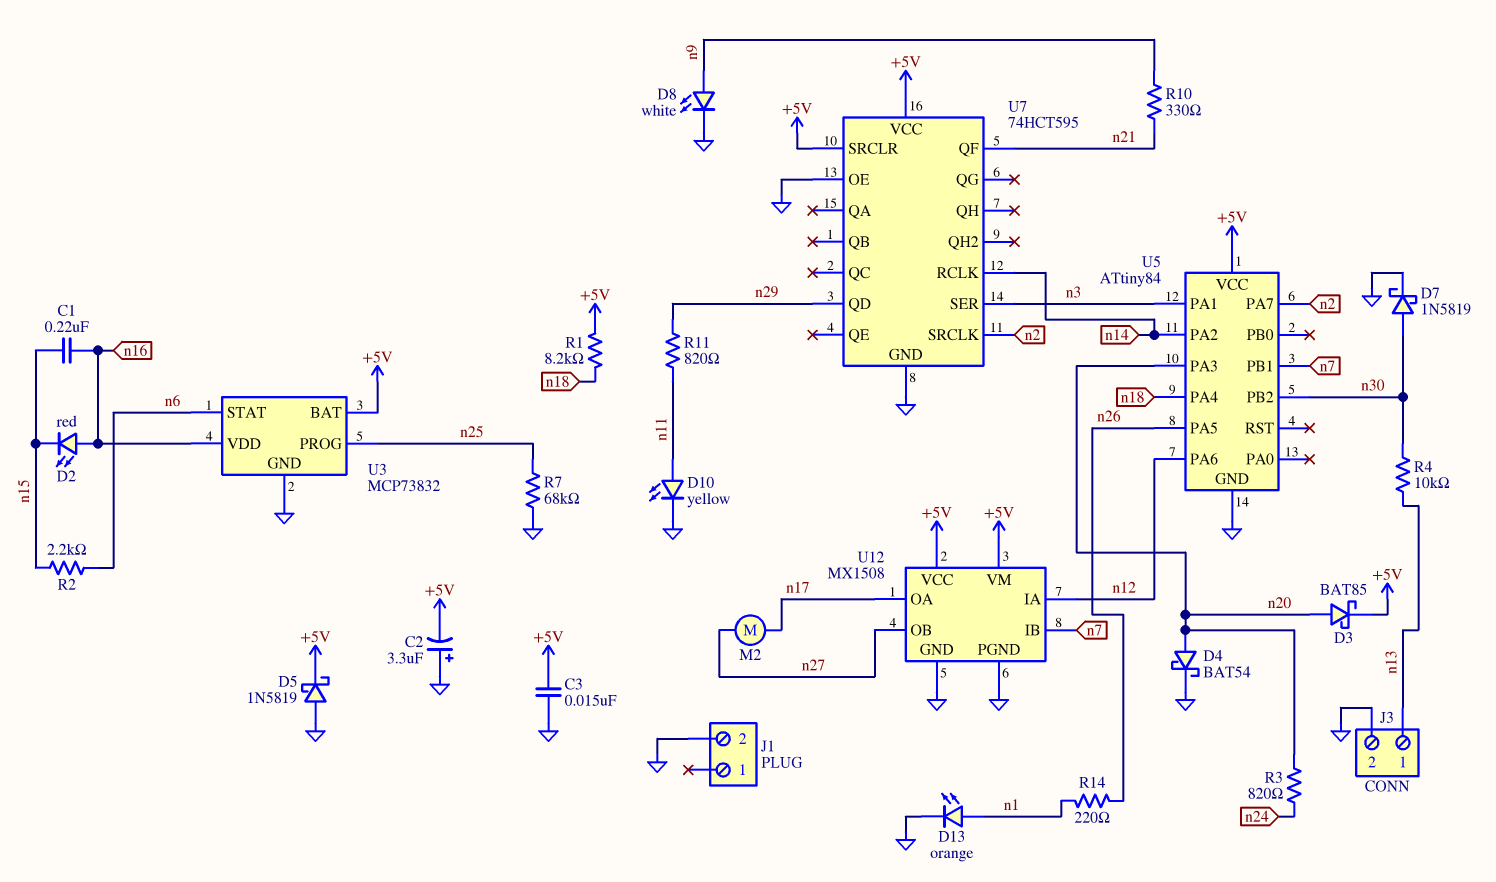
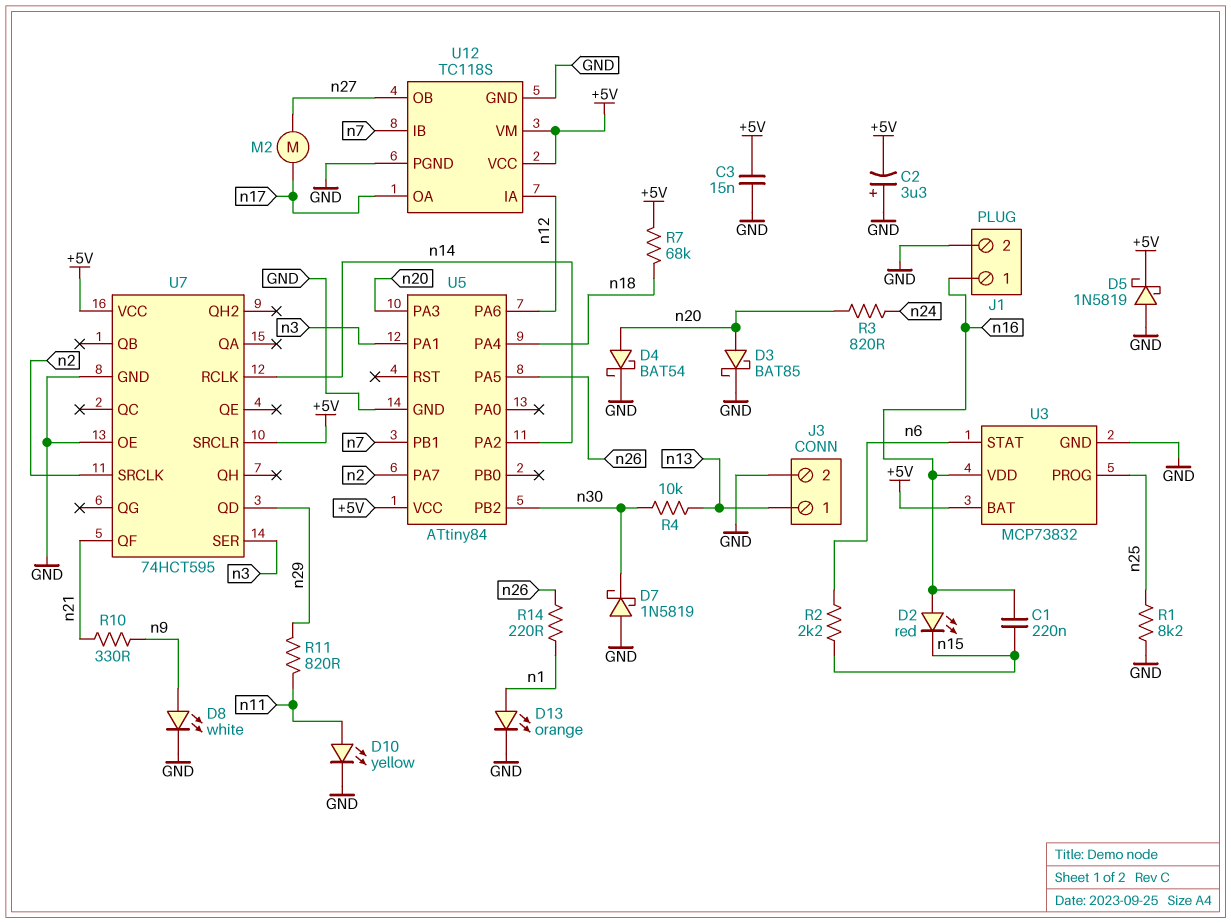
D3: schottky BAT85 (A n20, K +5V) -> schottky BAT85 (A n20, K GND)
D7: schottky 1N5819 (A n30, K GND) -> schottky 1N5819 (A GND, K n30)
J1 pin 1: none -> n16
R1: 8.2k (+5V, n18) -> 8.2k (GND, n25)
R7: 68k (GND, n25) -> 68k (+5V, n18)
U12: MX1508 -> TC118S

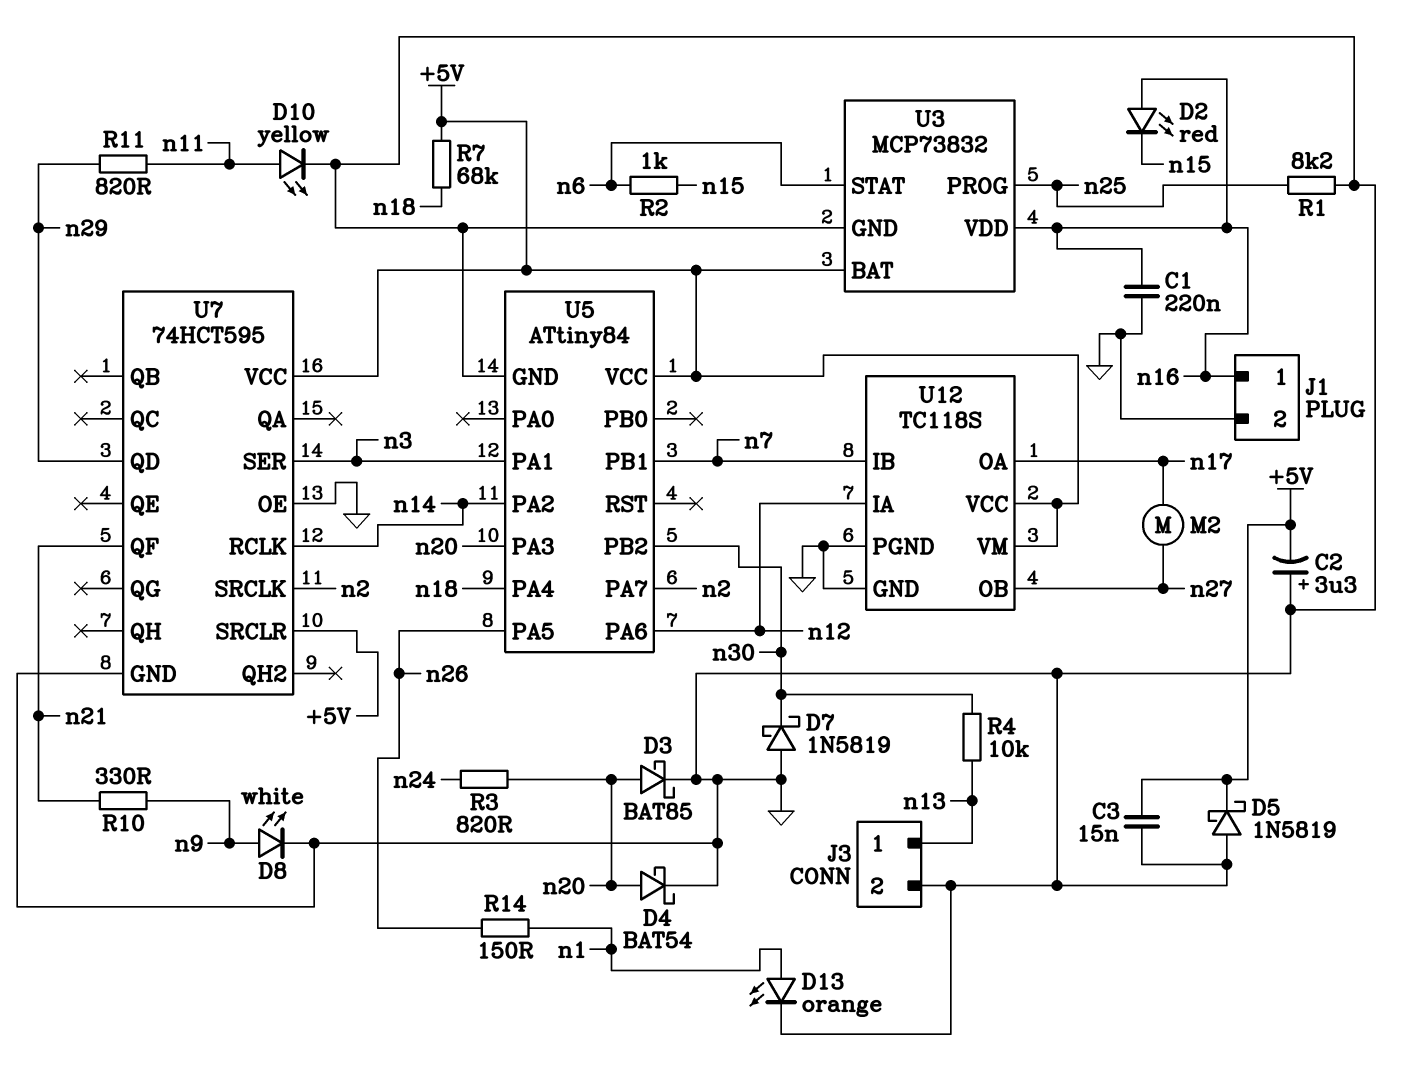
C1: 220nF (n15, n16) -> 220nF (GND, n16)
R2: 2.2k (n6, n15) -> 1k (n6, n15)
R14: 220 (n1, n26) -> 150 (n1, n26)

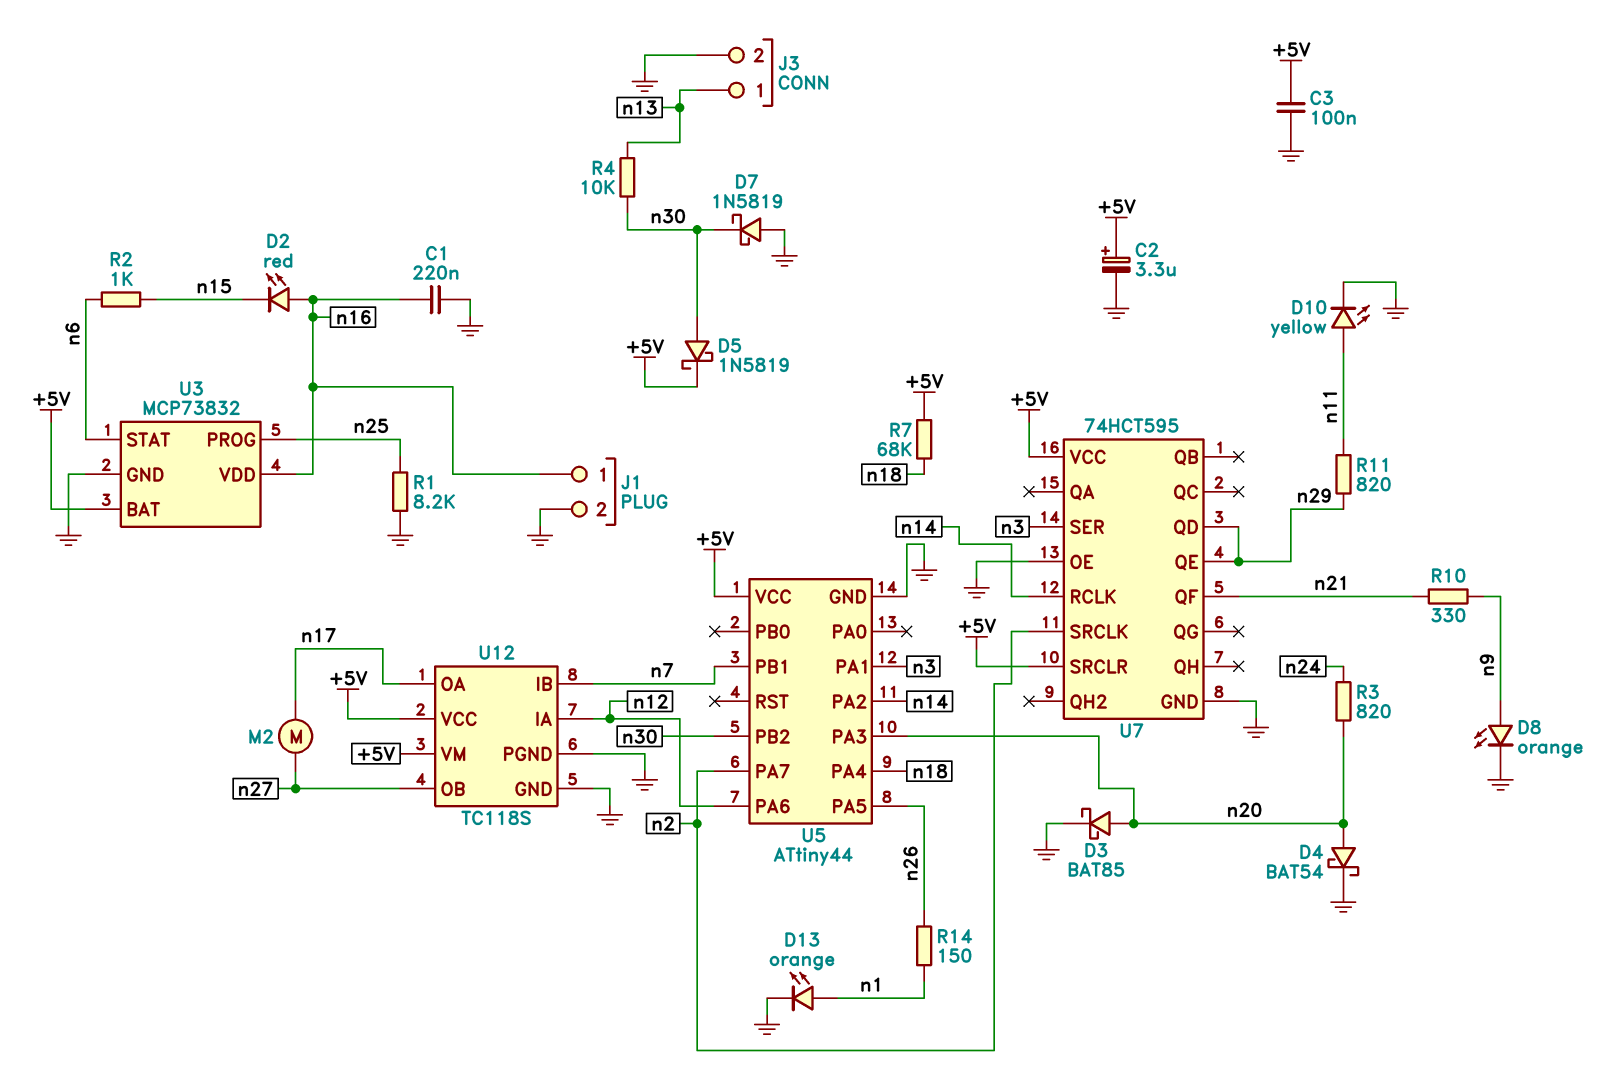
C2: 3.3uF (plus GND, minus +5V) -> 3.3uF (plus +5V, minus GND)
C3: 15nF (+5V, GND) -> 100nF (+5V, GND)
D5: schottky 1N5819 (A GND, K +5V) -> schottky 1N5819 (A n30, K +5V)
D8: LED white (A n9, K GND) -> LED orange (A n9, K GND)
U5: ATtiny84 -> ATtiny44
U7 pin QE: none -> n29

